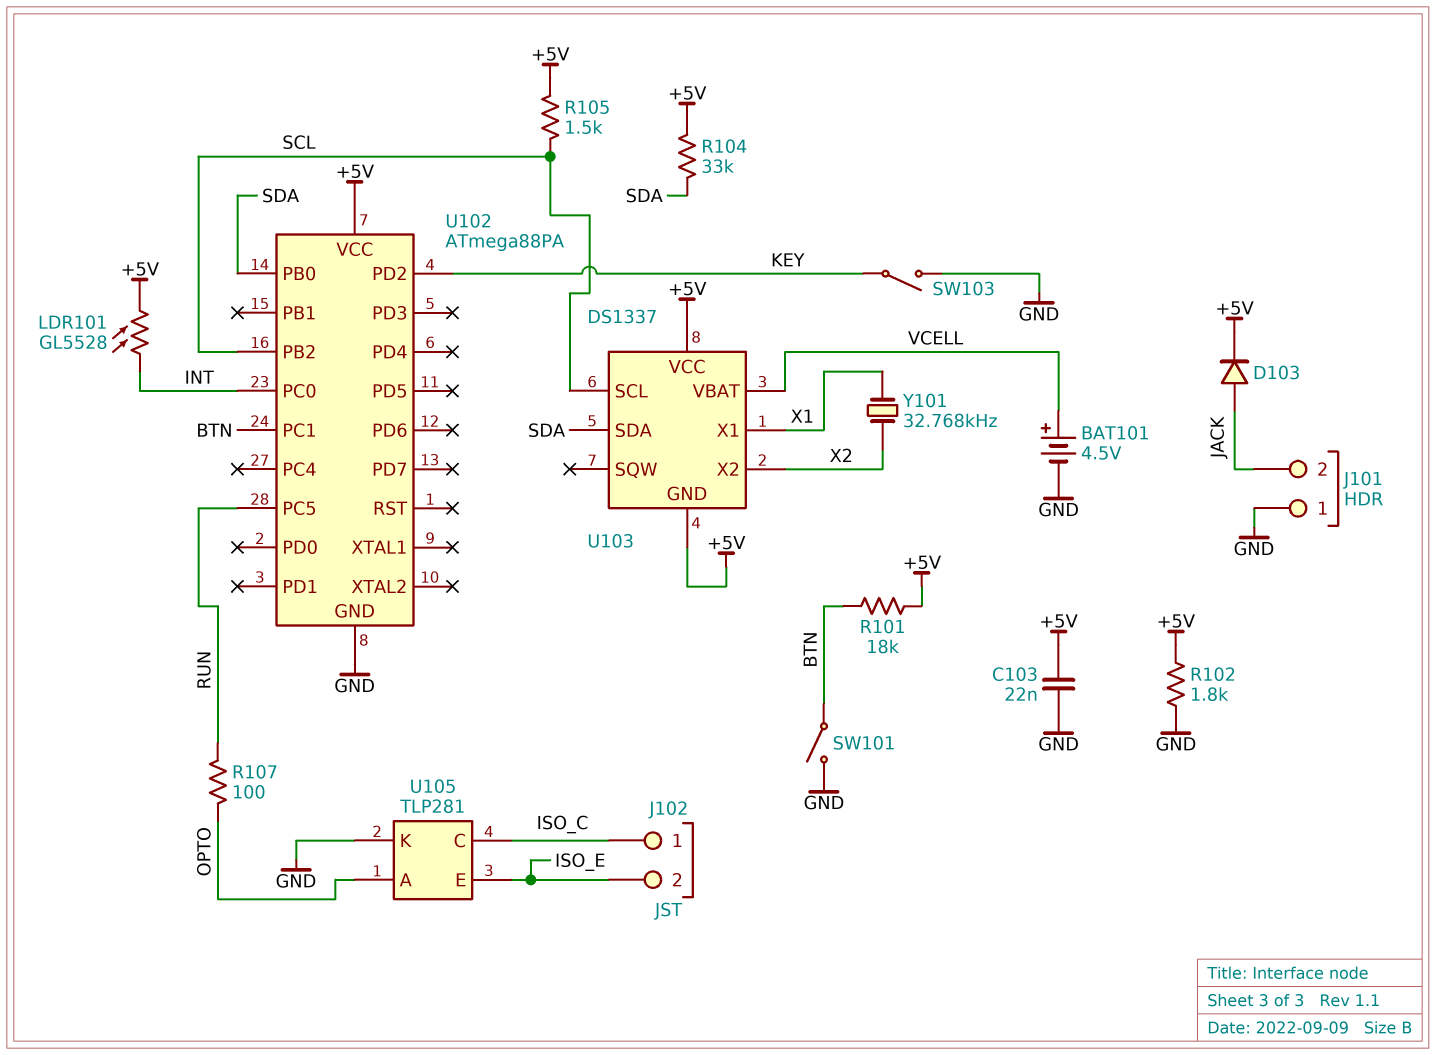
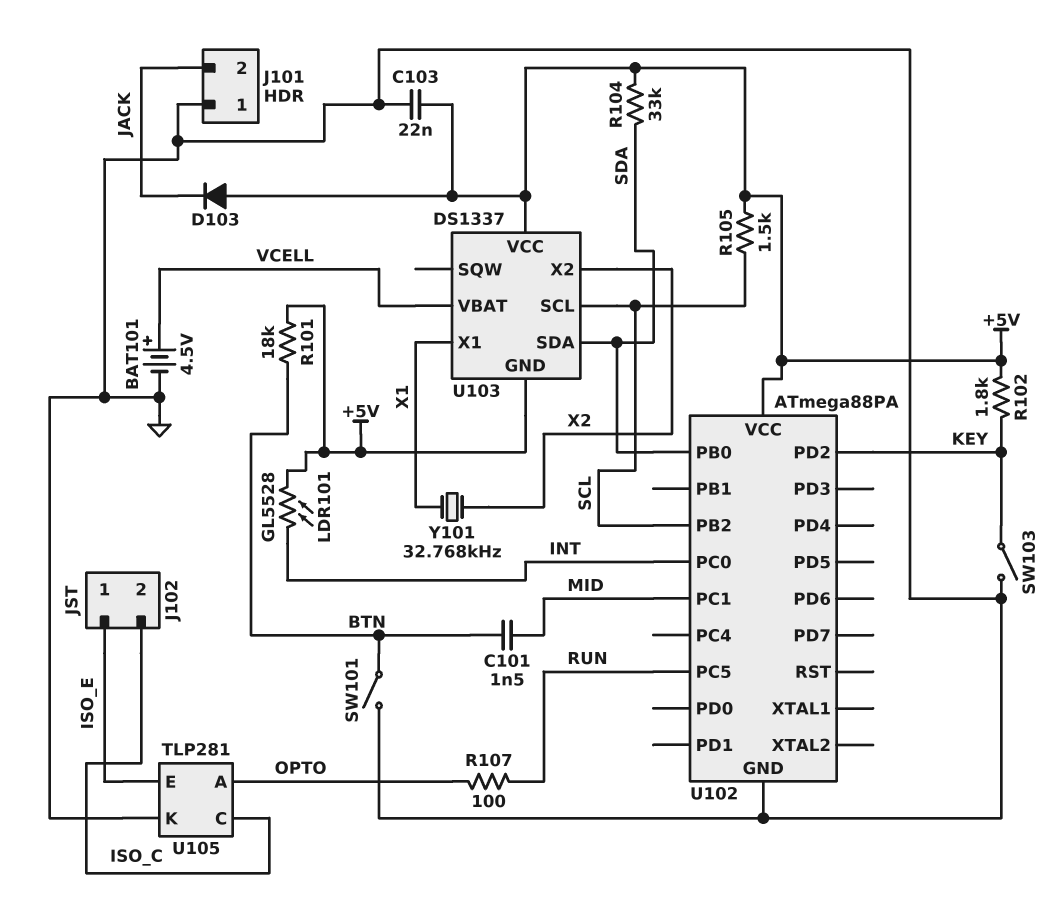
C101: none -> 1.5nF (BTN, MID)
D103: diode (A JACK, K +5V) -> diode (A +5V, K JACK)
J102 pin 1: ISO_C -> ISO_E
J102 pin 2: ISO_E -> ISO_C
R102: 1.8k (+5V, GND) -> 1.8k (+5V, KEY)
U102 pin PC1: BTN -> MID

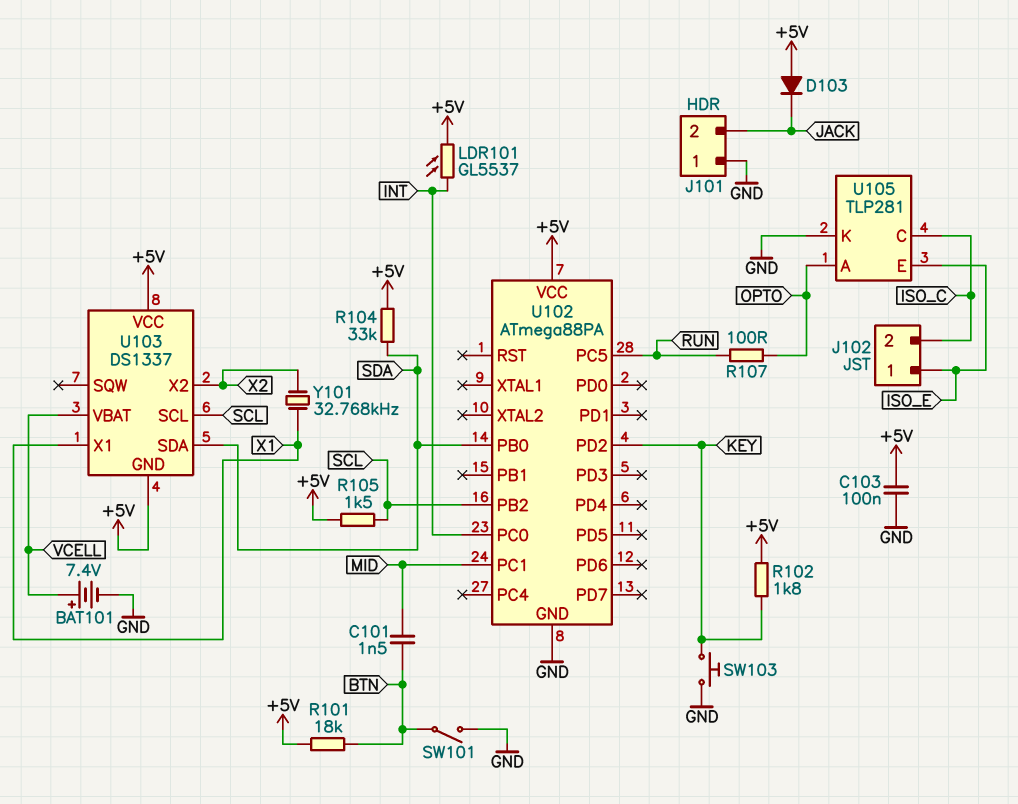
BAT101: 4.5V (plus VCELL, minus GND) -> 7.4V (plus VCELL, minus GND)
C103: 22nF (+5V, GND) -> 100nF (+5V, GND)
LDR101: GL5528 (+5V, INT) -> GL5537 (+5V, INT)
SW103: switch (GND, KEY) -> button (GND, KEY)

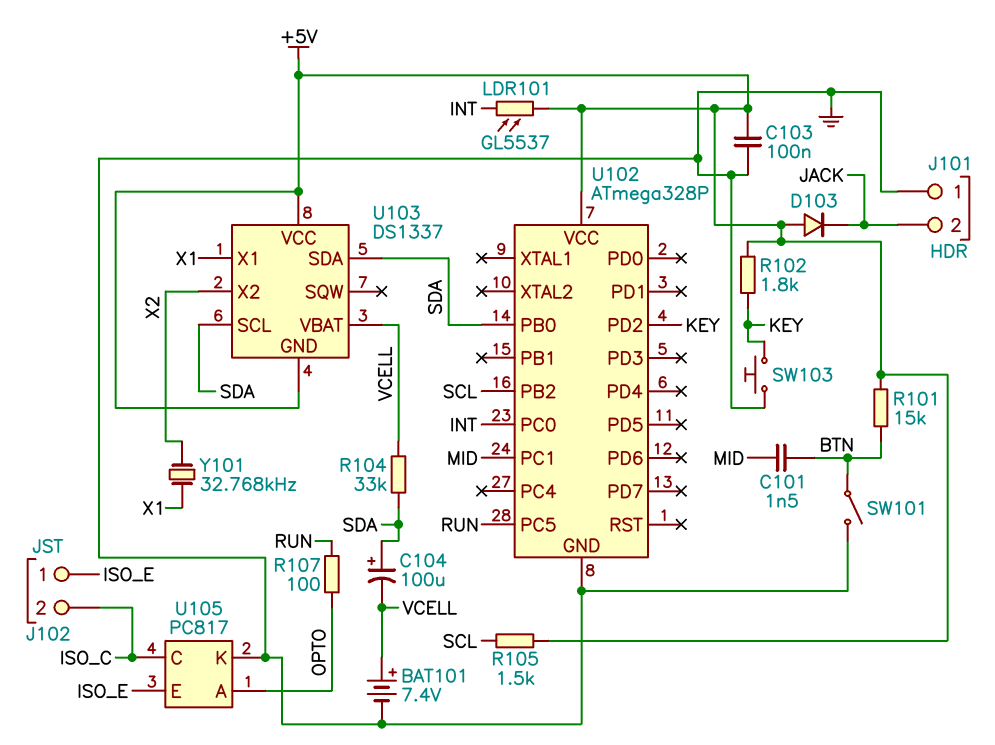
C104: none -> 100uF (plus SDA, minus VCELL)
R101: 18k (+5V, BTN) -> 15k (+5V, BTN)
R104: 33k (+5V, SDA) -> 33k (SDA, VCELL)
U102: ATmega88PA -> ATmega328P
U103 pin SCL: SCL -> SDA
U105: TLP281 -> PC817

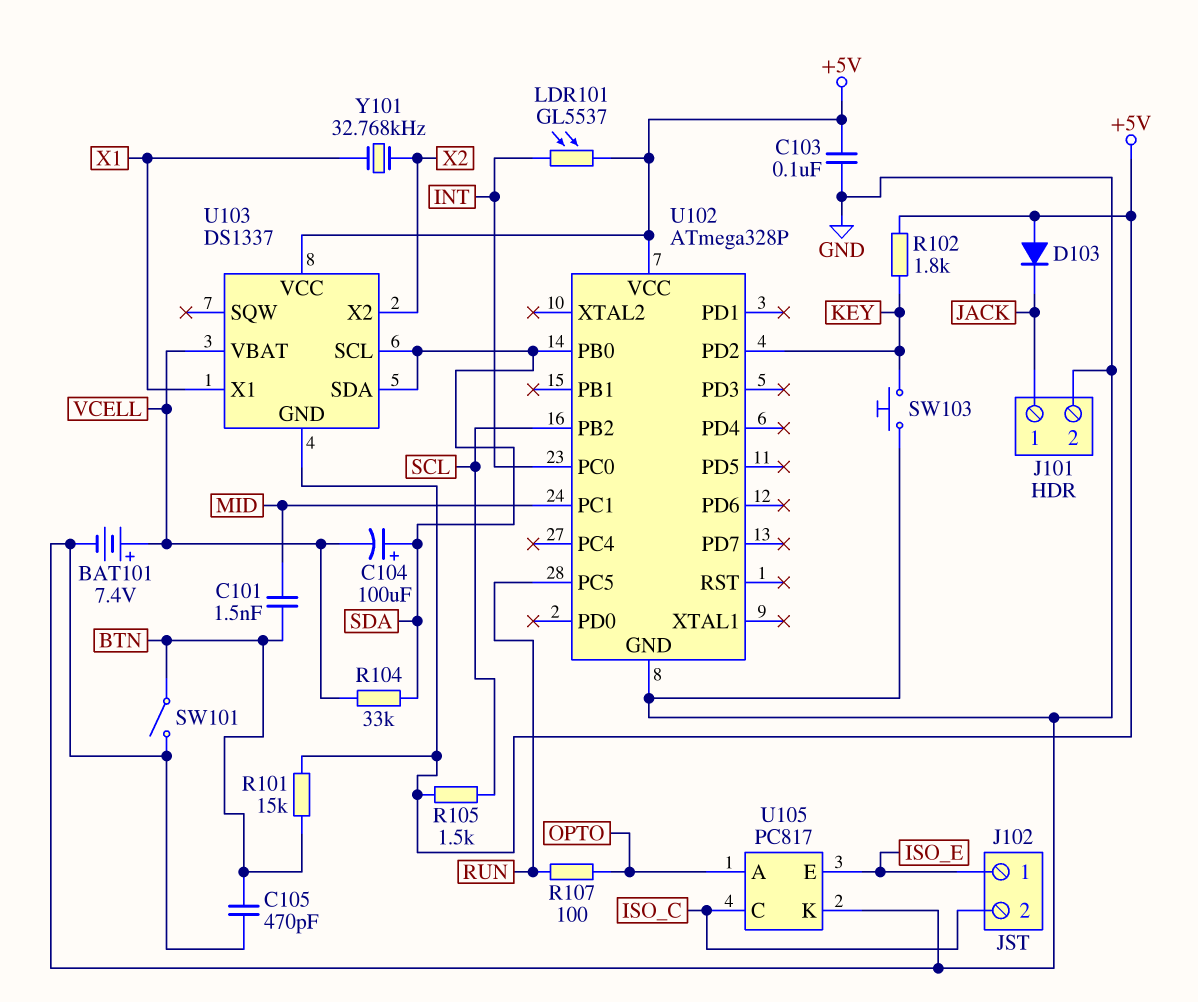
C105: none -> 470pF (BTN, GND)
J101 pin 1: GND -> JACK
J101 pin 2: JACK -> GND

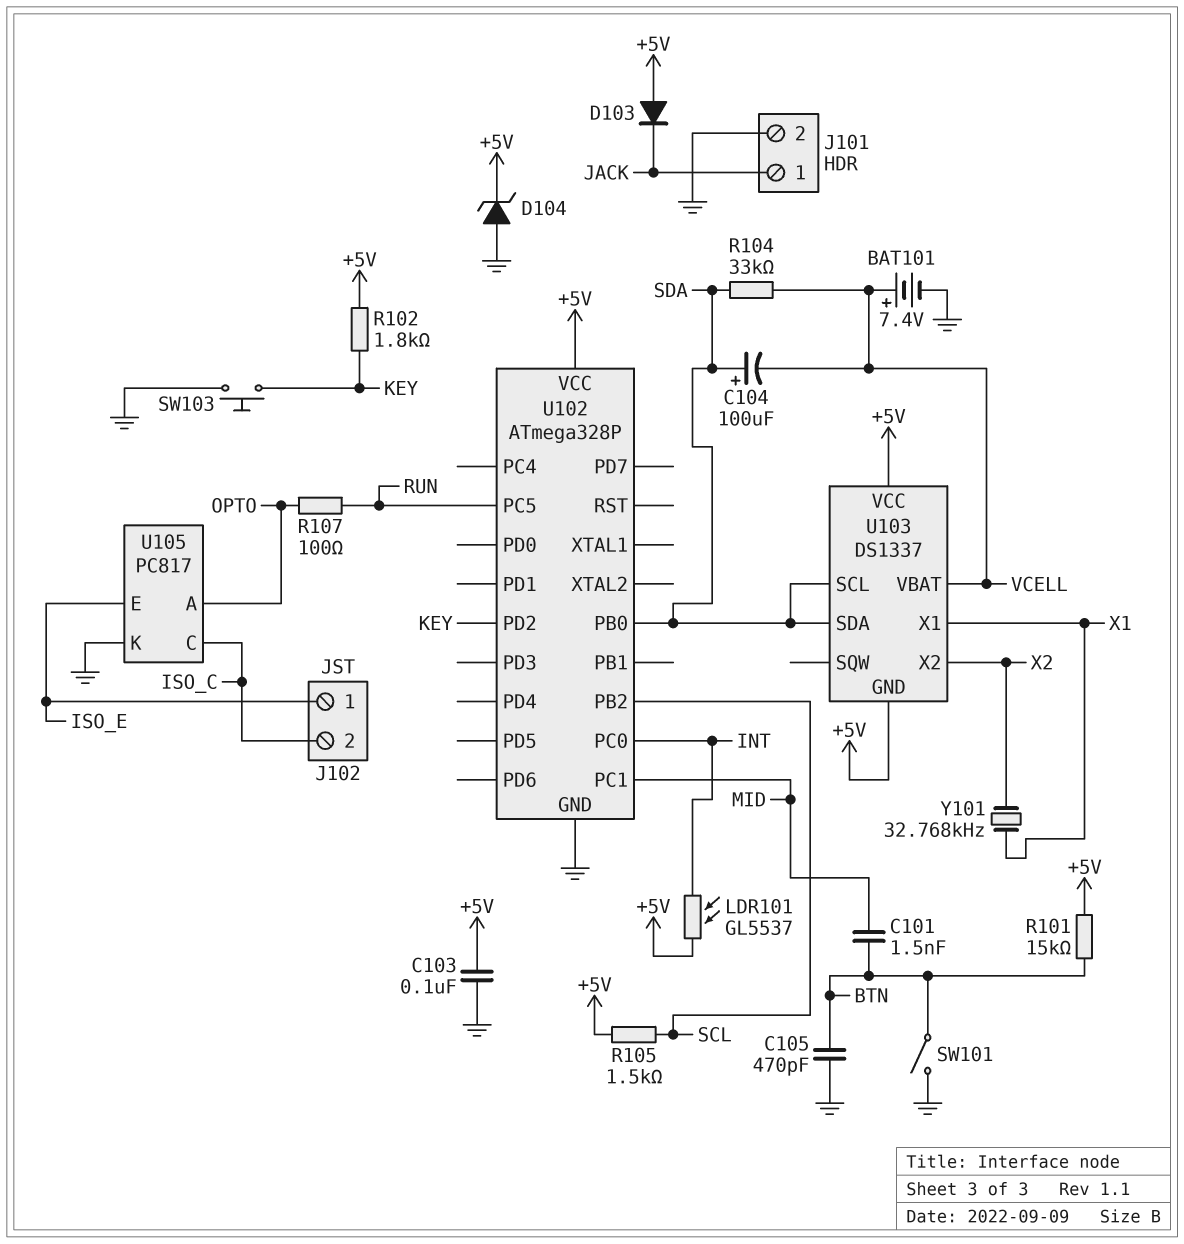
D104: none -> zener (A GND, K +5V)

